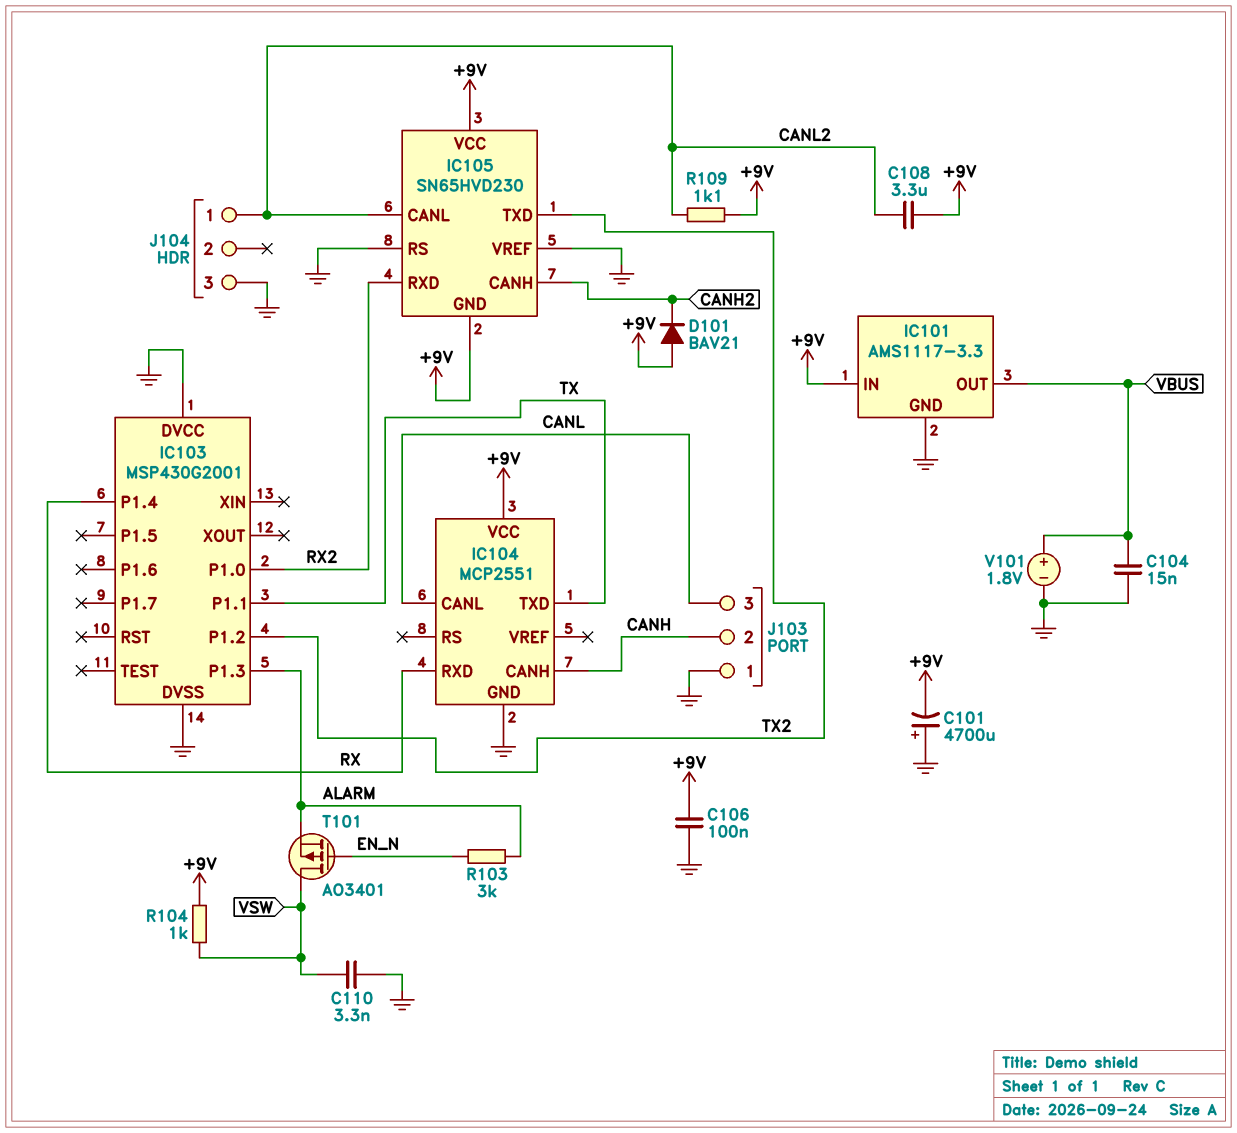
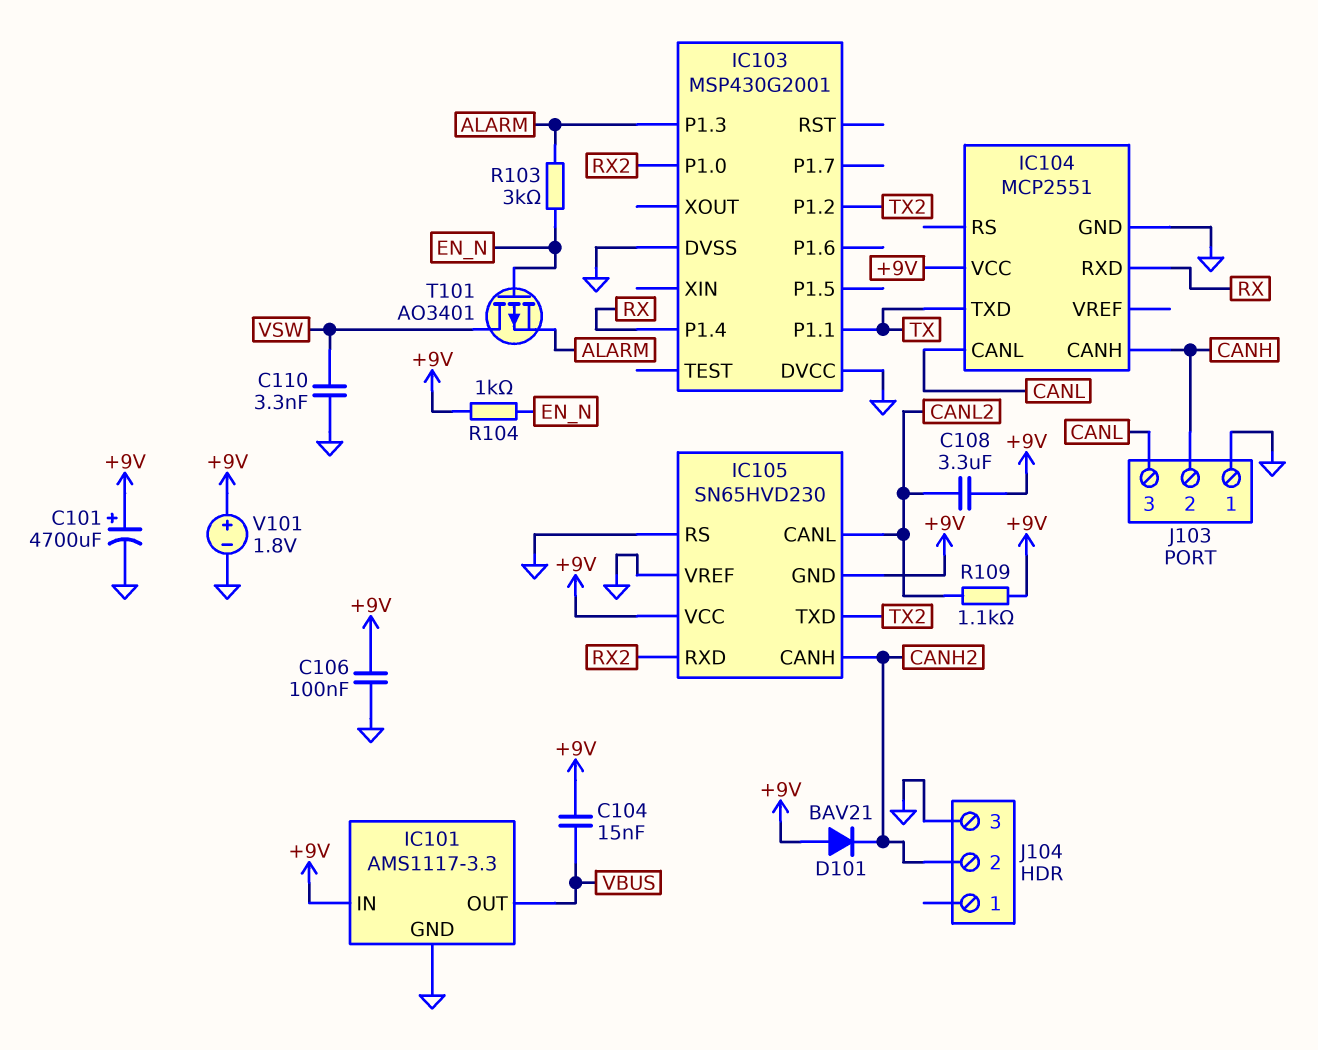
C101: 4700uF (plus GND, minus +9V) -> 4700uF (plus +9V, minus GND)
C104: 15nF (GND, VBUS) -> 15nF (+9V, VBUS)
J104 pin 1: CANL2 -> none
J104 pin 2: none -> CANH2
R104: 1k (+9V, VSW) -> 1k (+9V, EN_N)
V101: 1.8V (plus VBUS, minus GND) -> 1.8V (plus +9V, minus GND)

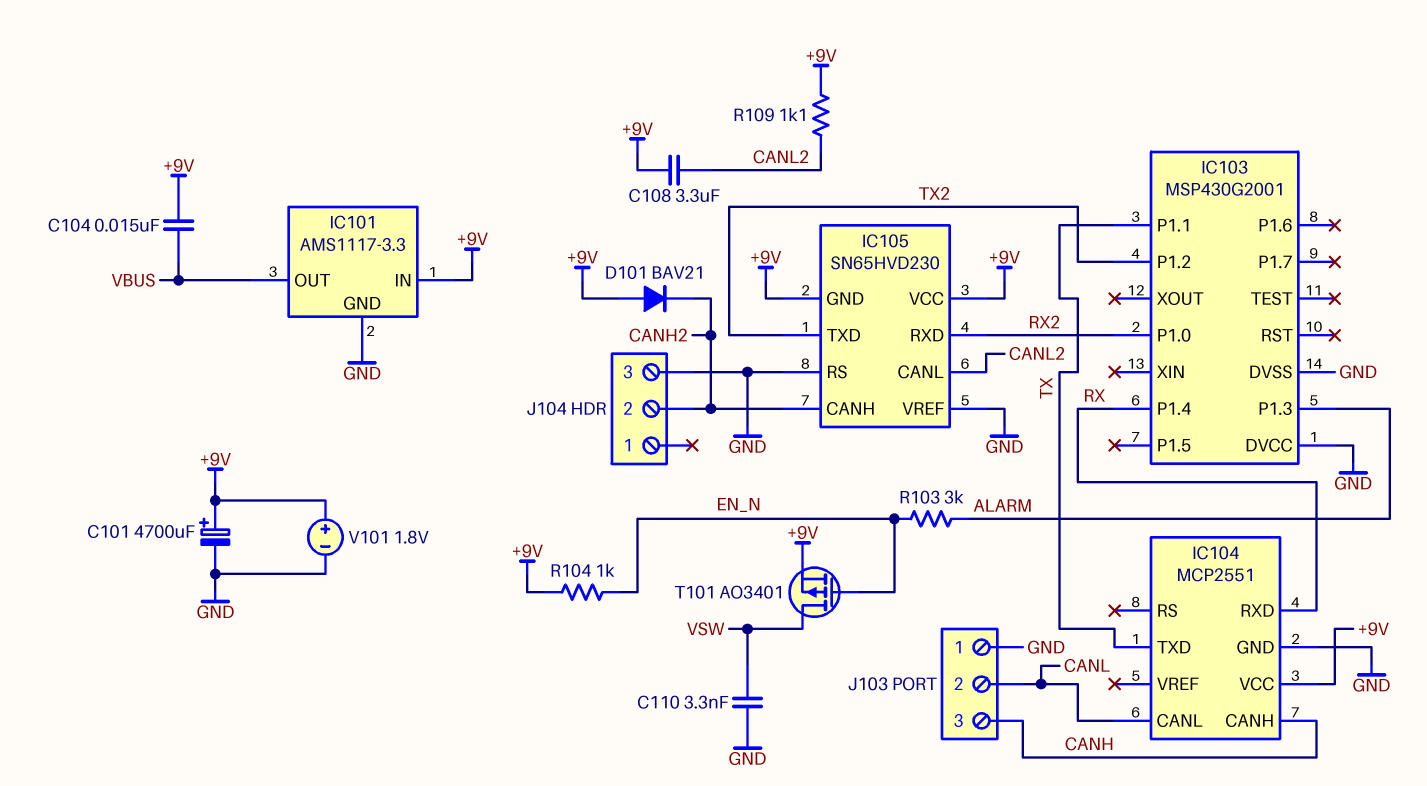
C106: 100nF (+9V, GND) -> none
J103 pin 2: CANH -> CANL
J103 pin 3: CANL -> CANH
T101: PMOS AO3401 (G EN_N, D VSW, S ALARM) -> PMOS AO3401 (G EN_N, D VSW, S +9V)

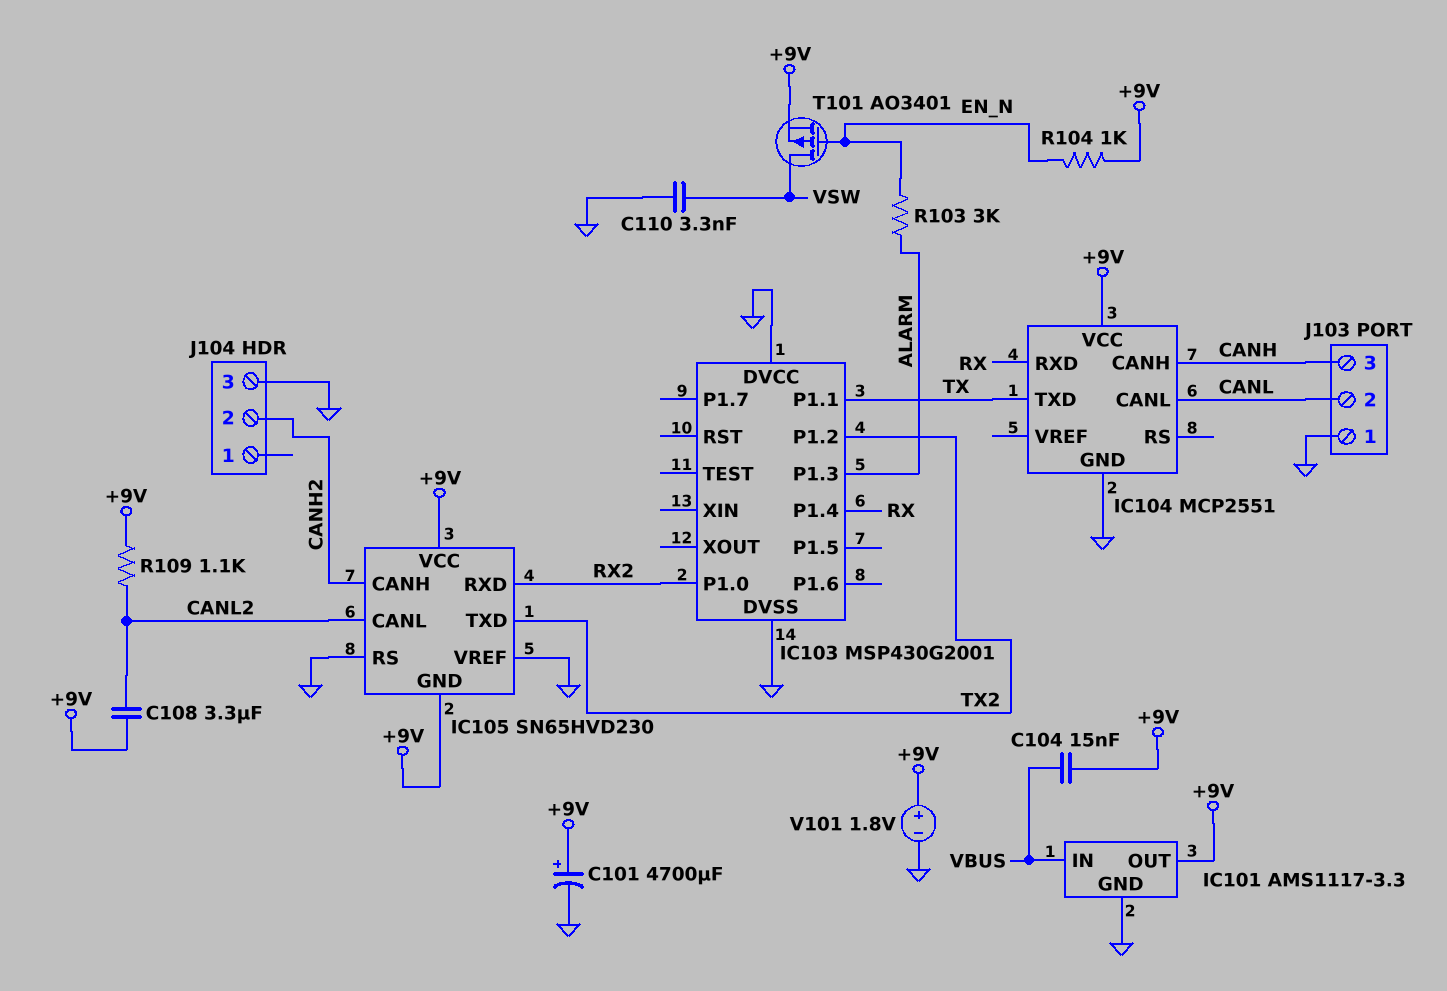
D101: diode BAV21 (A +9V, K CANH2) -> none
IC101 pin IN: +9V -> VBUS
IC101 pin OUT: VBUS -> +9V

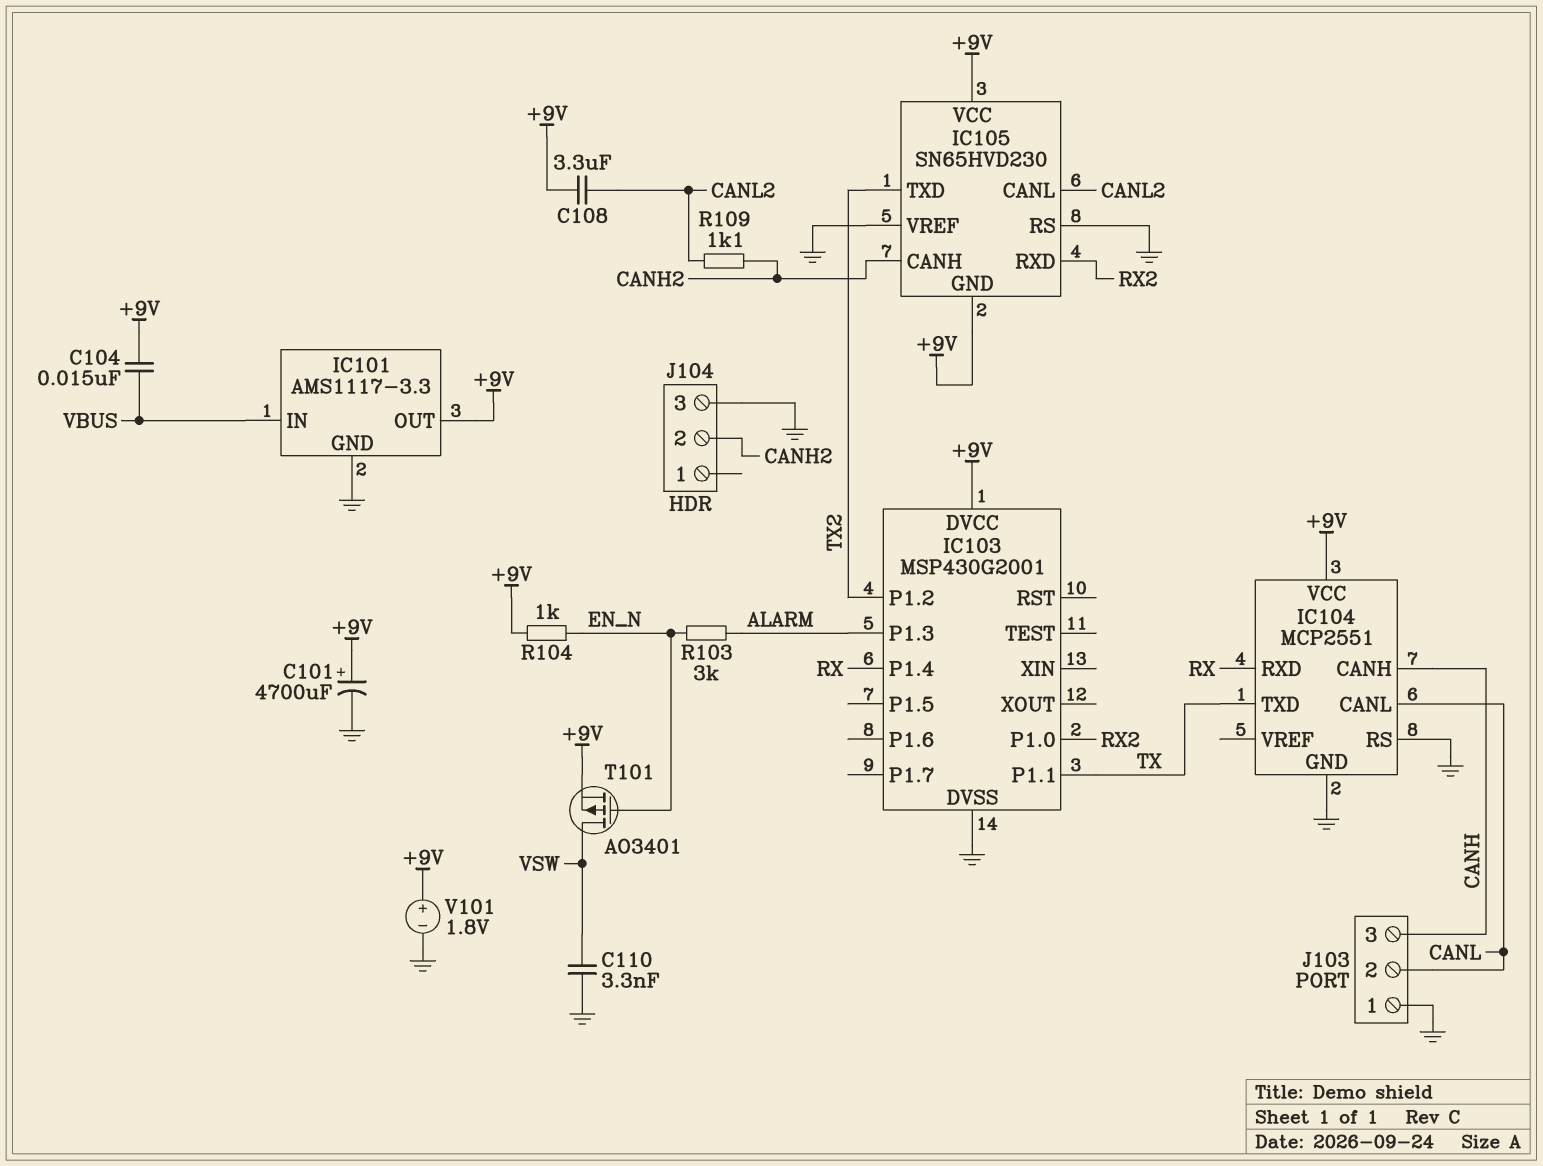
IC103 pin DVCC: GND -> +9V
IC104 pin RS: none -> GND
R109: 1.1k (+9V, CANL2) -> 1.1k (CANH2, CANL2)

